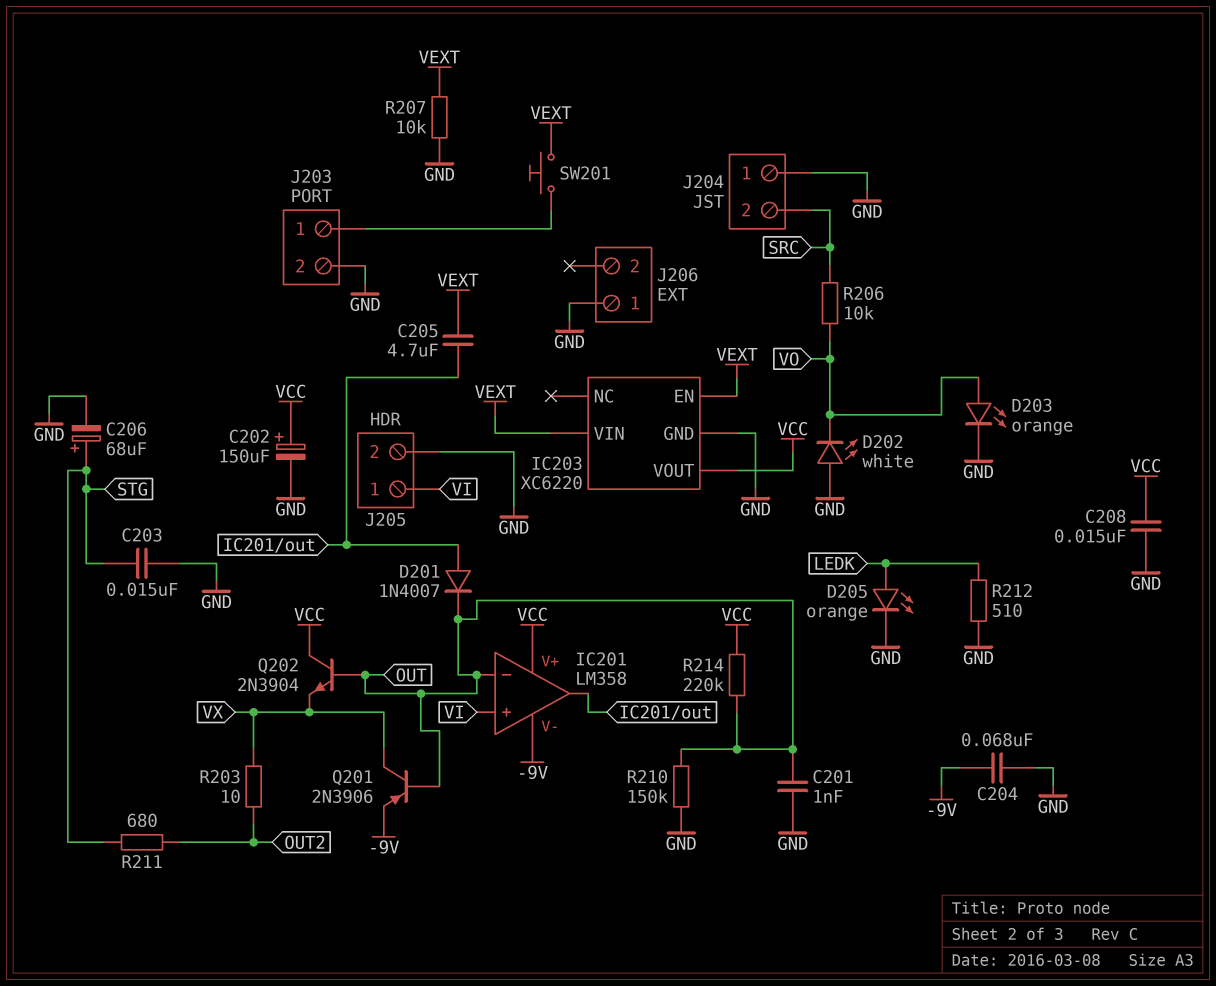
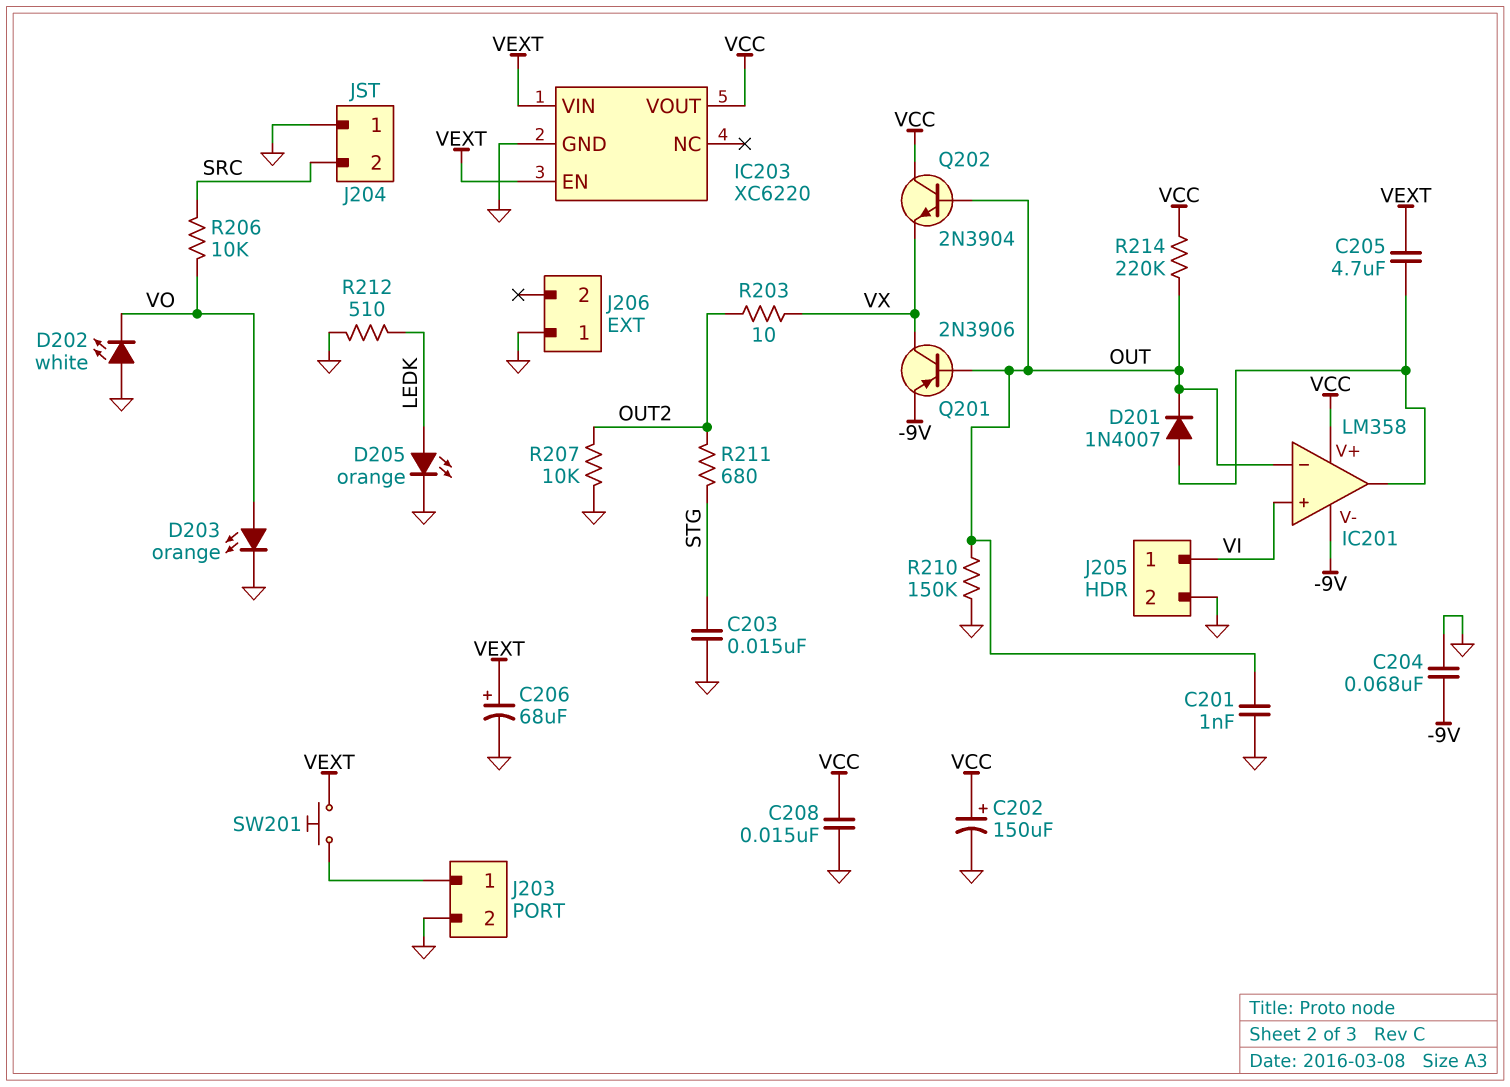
C206: 68uF (plus STG, minus GND) -> 68uF (plus VEXT, minus GND)
R207: 10k (GND, VEXT) -> 10k (GND, OUT2)

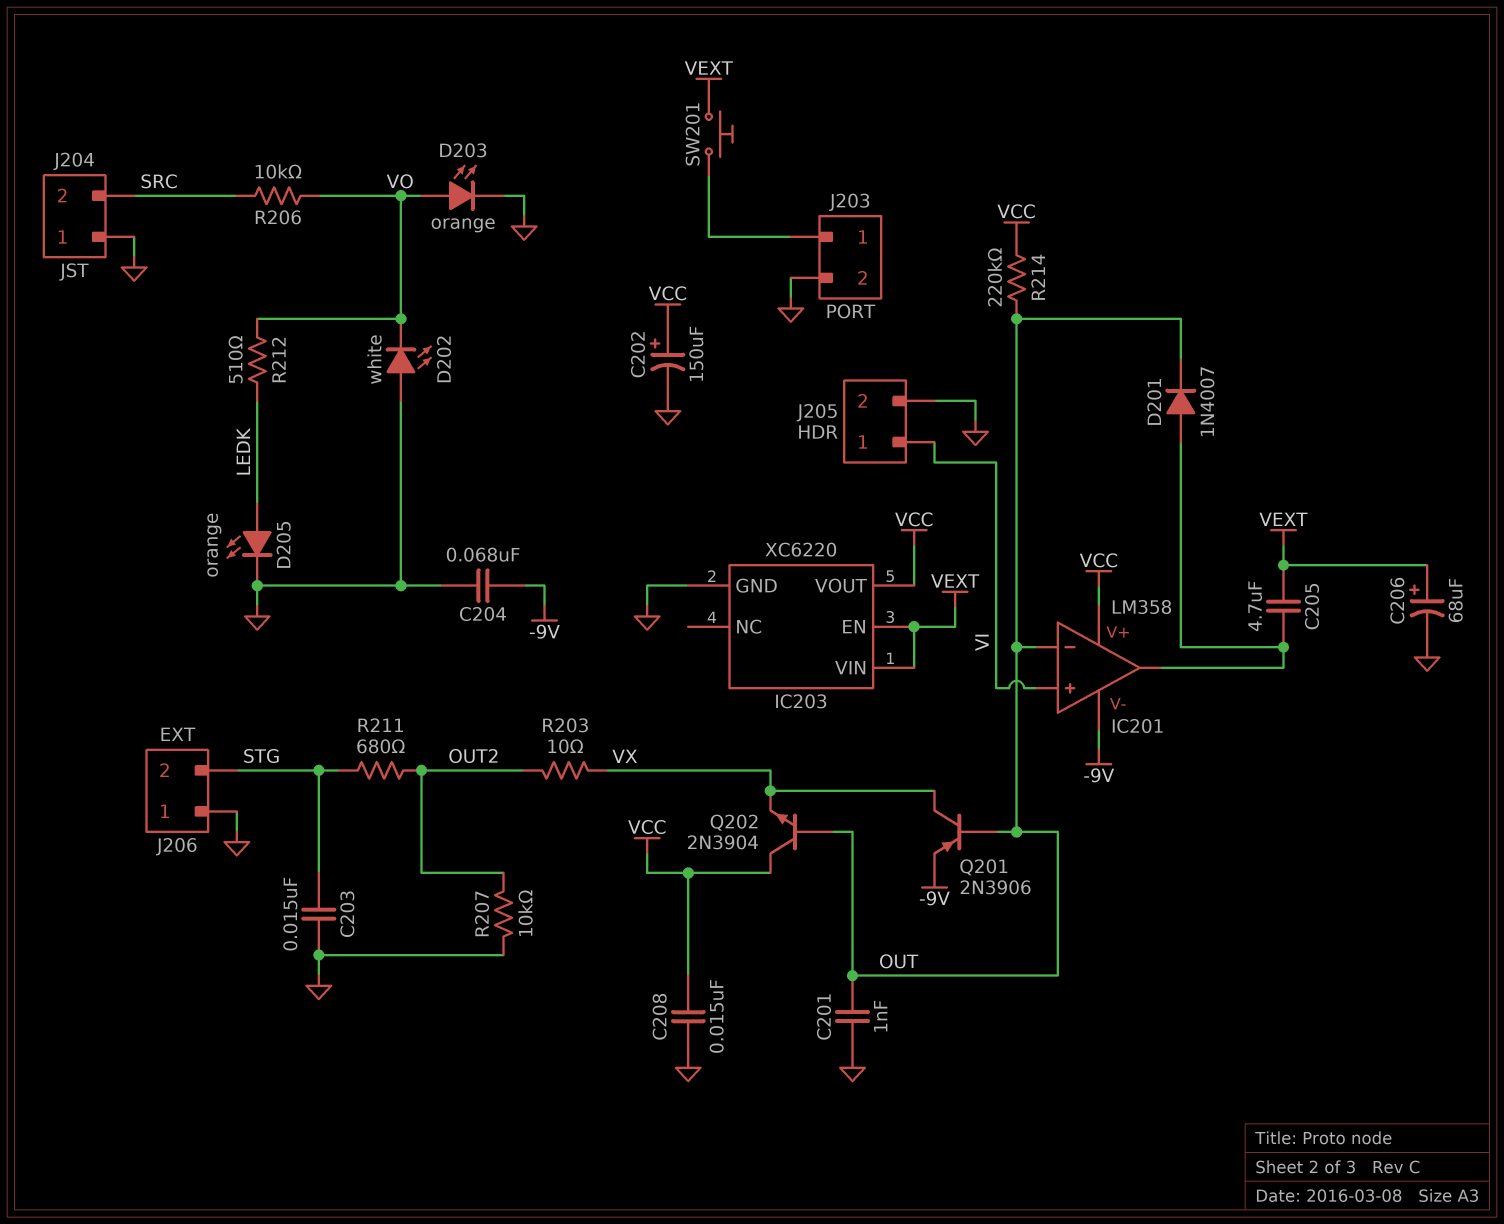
J206 pin 2: none -> STG
R210: 150k (GND, OUT) -> none
R212: 510 (GND, LEDK) -> 510 (LEDK, VO)

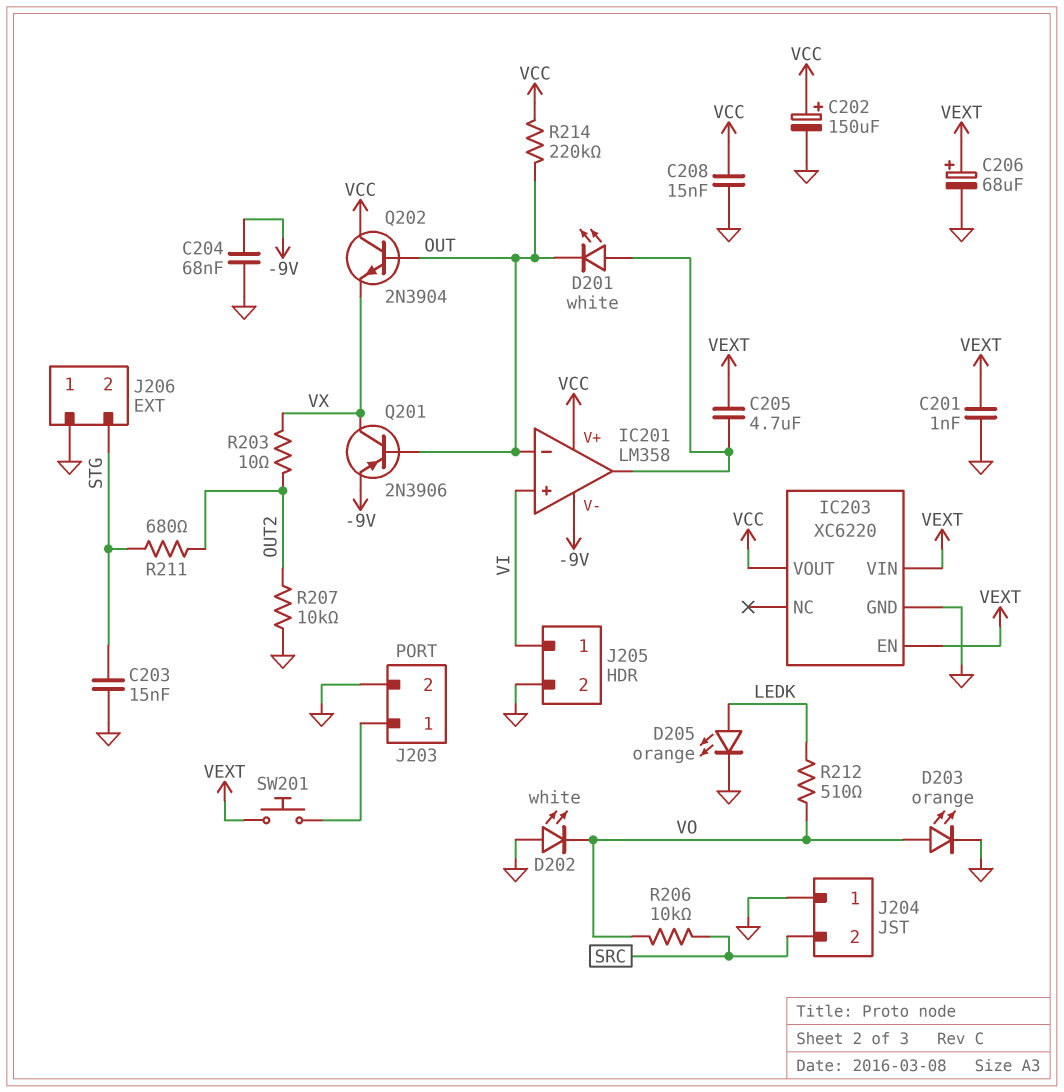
C201: 1nF (GND, OUT) -> 1nF (GND, VEXT)
D201: diode 1N4007 (A IC201/out, K OUT) -> LED white (A IC201/out, K OUT)

